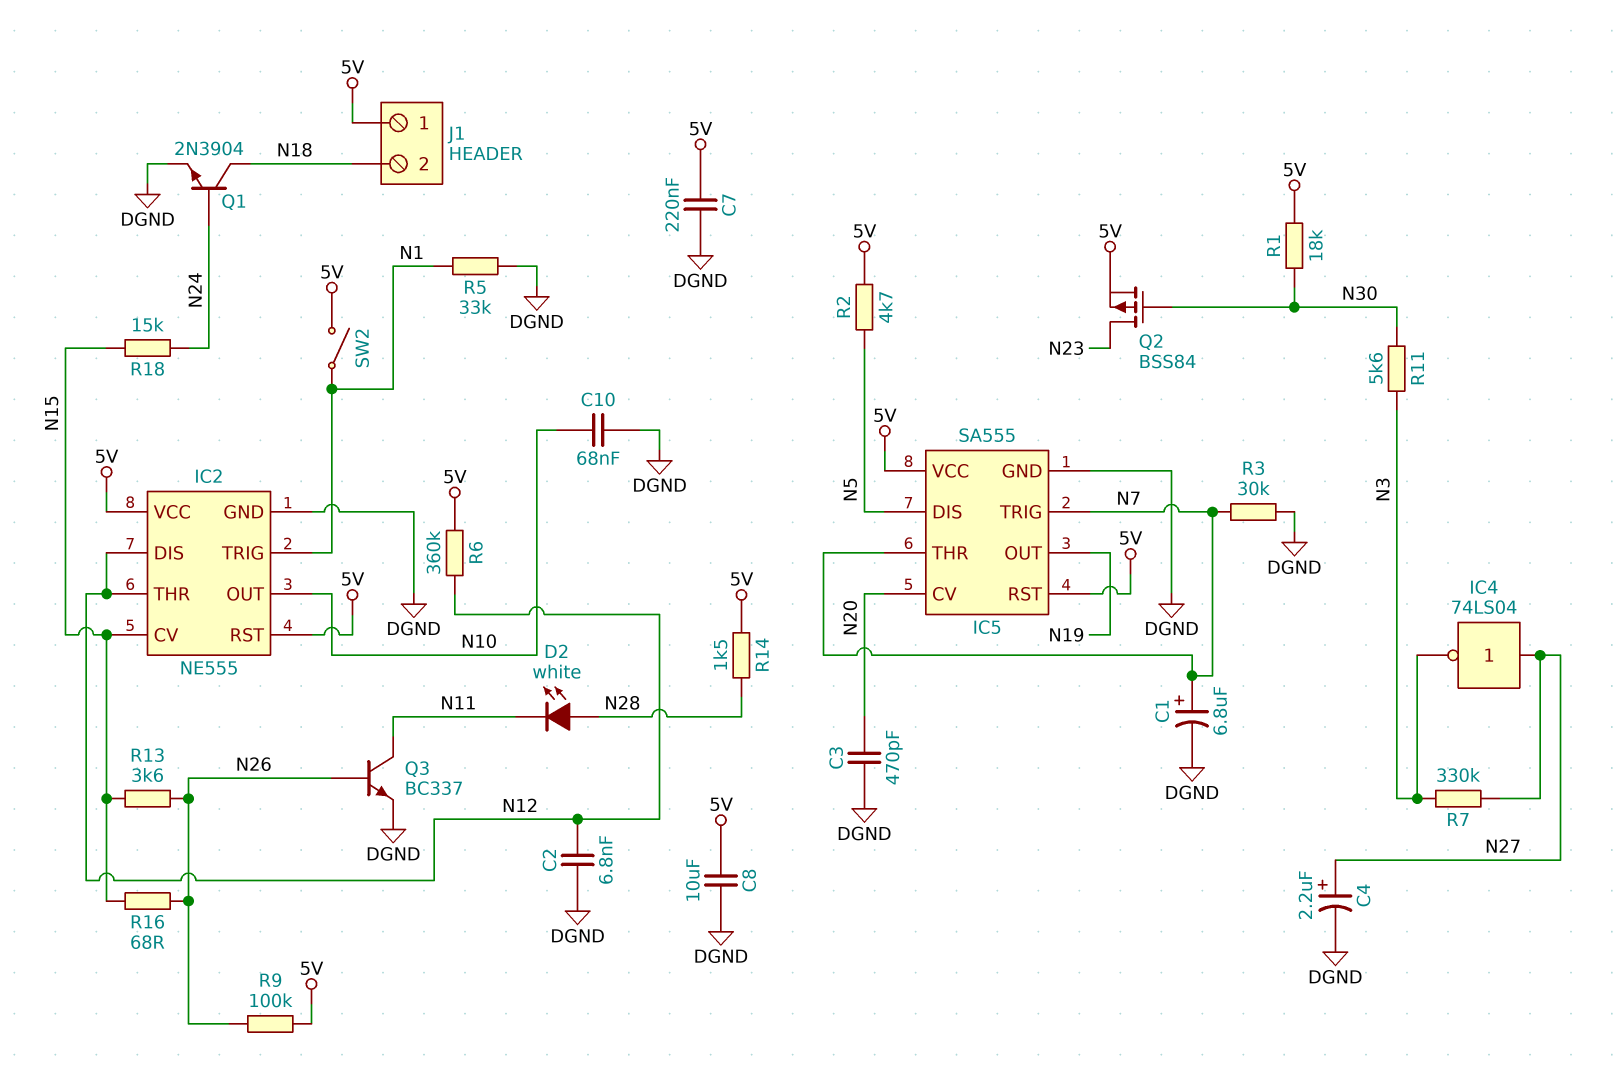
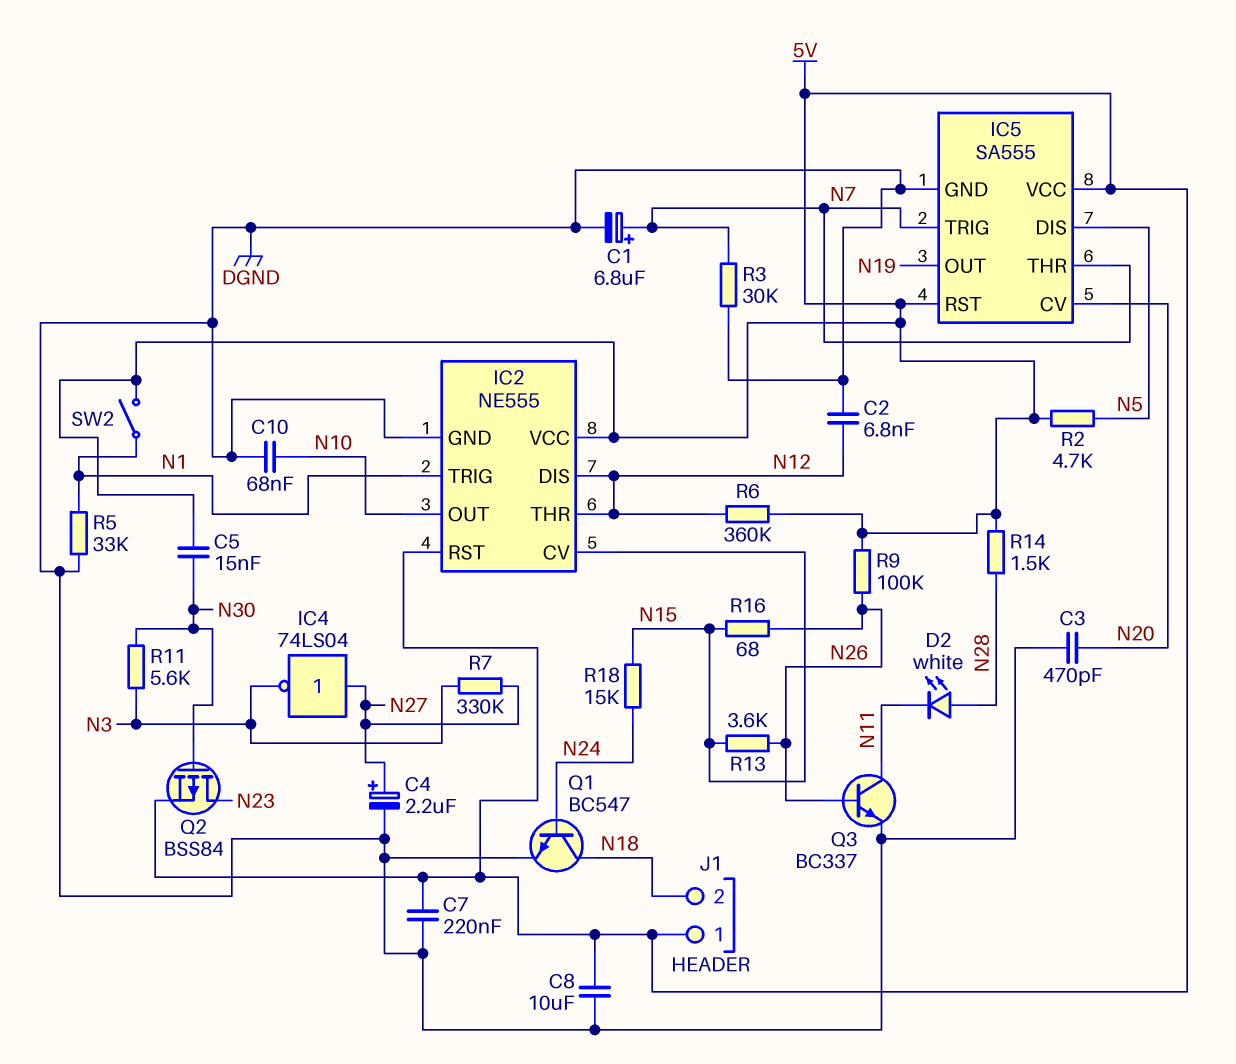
C5: none -> 15nF (5V, N30)
Q1: NPN 2N3904 (B N24, C N18, E DGND) -> NPN BC547 (B N24, C N18, E DGND)
R1: 18k (5V, N30) -> none

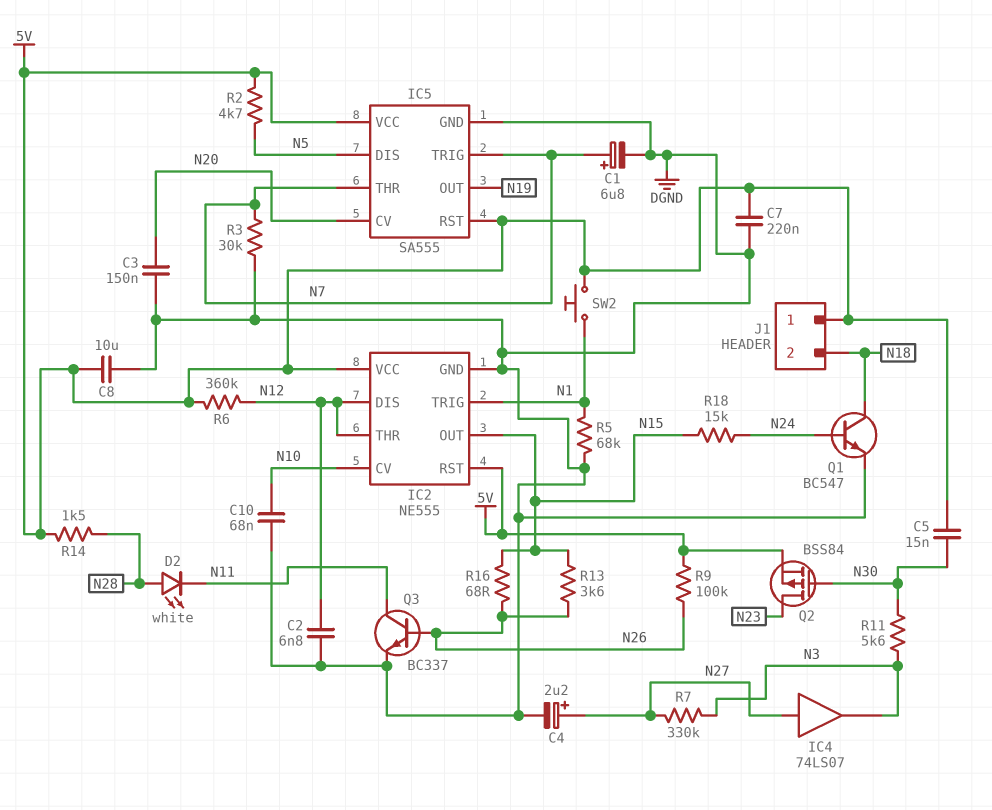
C3: 470pF (DGND, N20) -> 150nF (DGND, N20)
IC2 pin CV: N15 -> N10
IC2 pin OUT: N10 -> N15
IC4: NOT 74LS04 (in N27, out N3) -> buffer 74LS07 (in N27, out N3)
R5: 33k (DGND, N1) -> 68k (DGND, N1)
SW2: switch (5V, N1) -> button (5V, N1)

